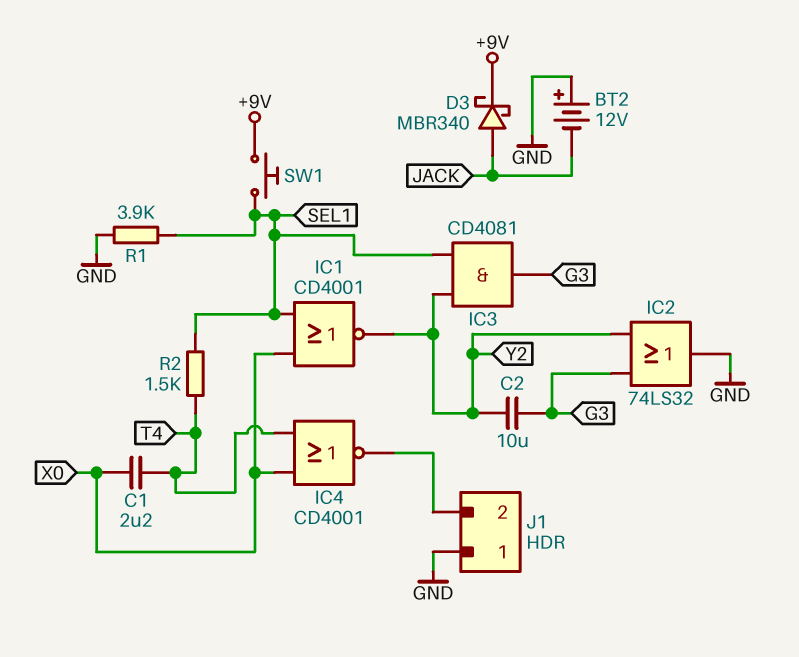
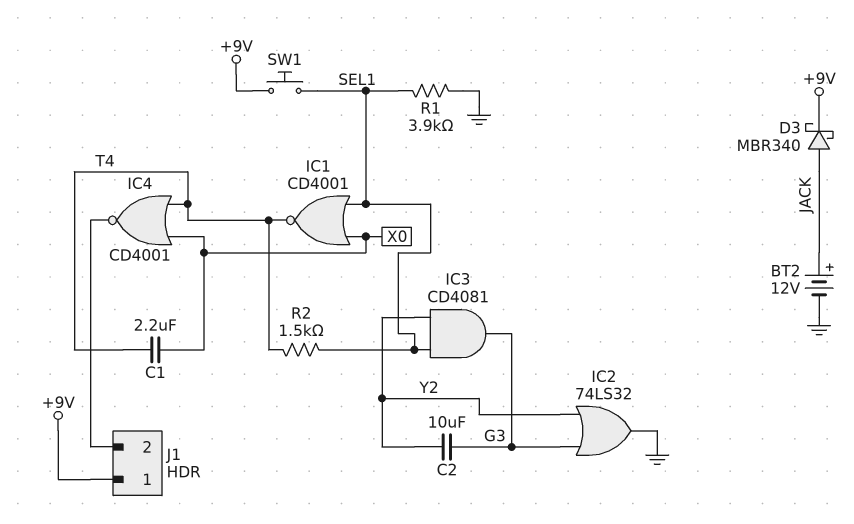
BT2: 12V (plus GND, minus JACK) -> 12V (plus JACK, minus GND)
IC1: NOR CD4001 (in SEL1, in X0, out Y2) -> NOR CD4001 (in SEL1, in X0, out T4)
J1 pin 1: GND -> +9V

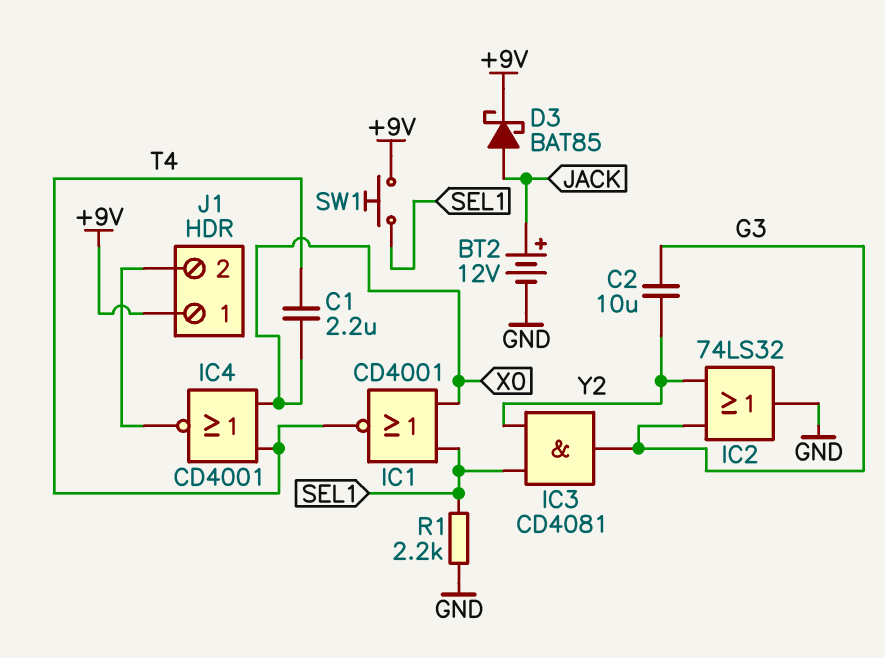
D3: schottky MBR340 (A JACK, K +9V) -> schottky BAT85 (A JACK, K +9V)
R1: 3.9k (GND, SEL1) -> 2.2k (GND, SEL1)
R2: 1.5k (SEL1, T4) -> none

